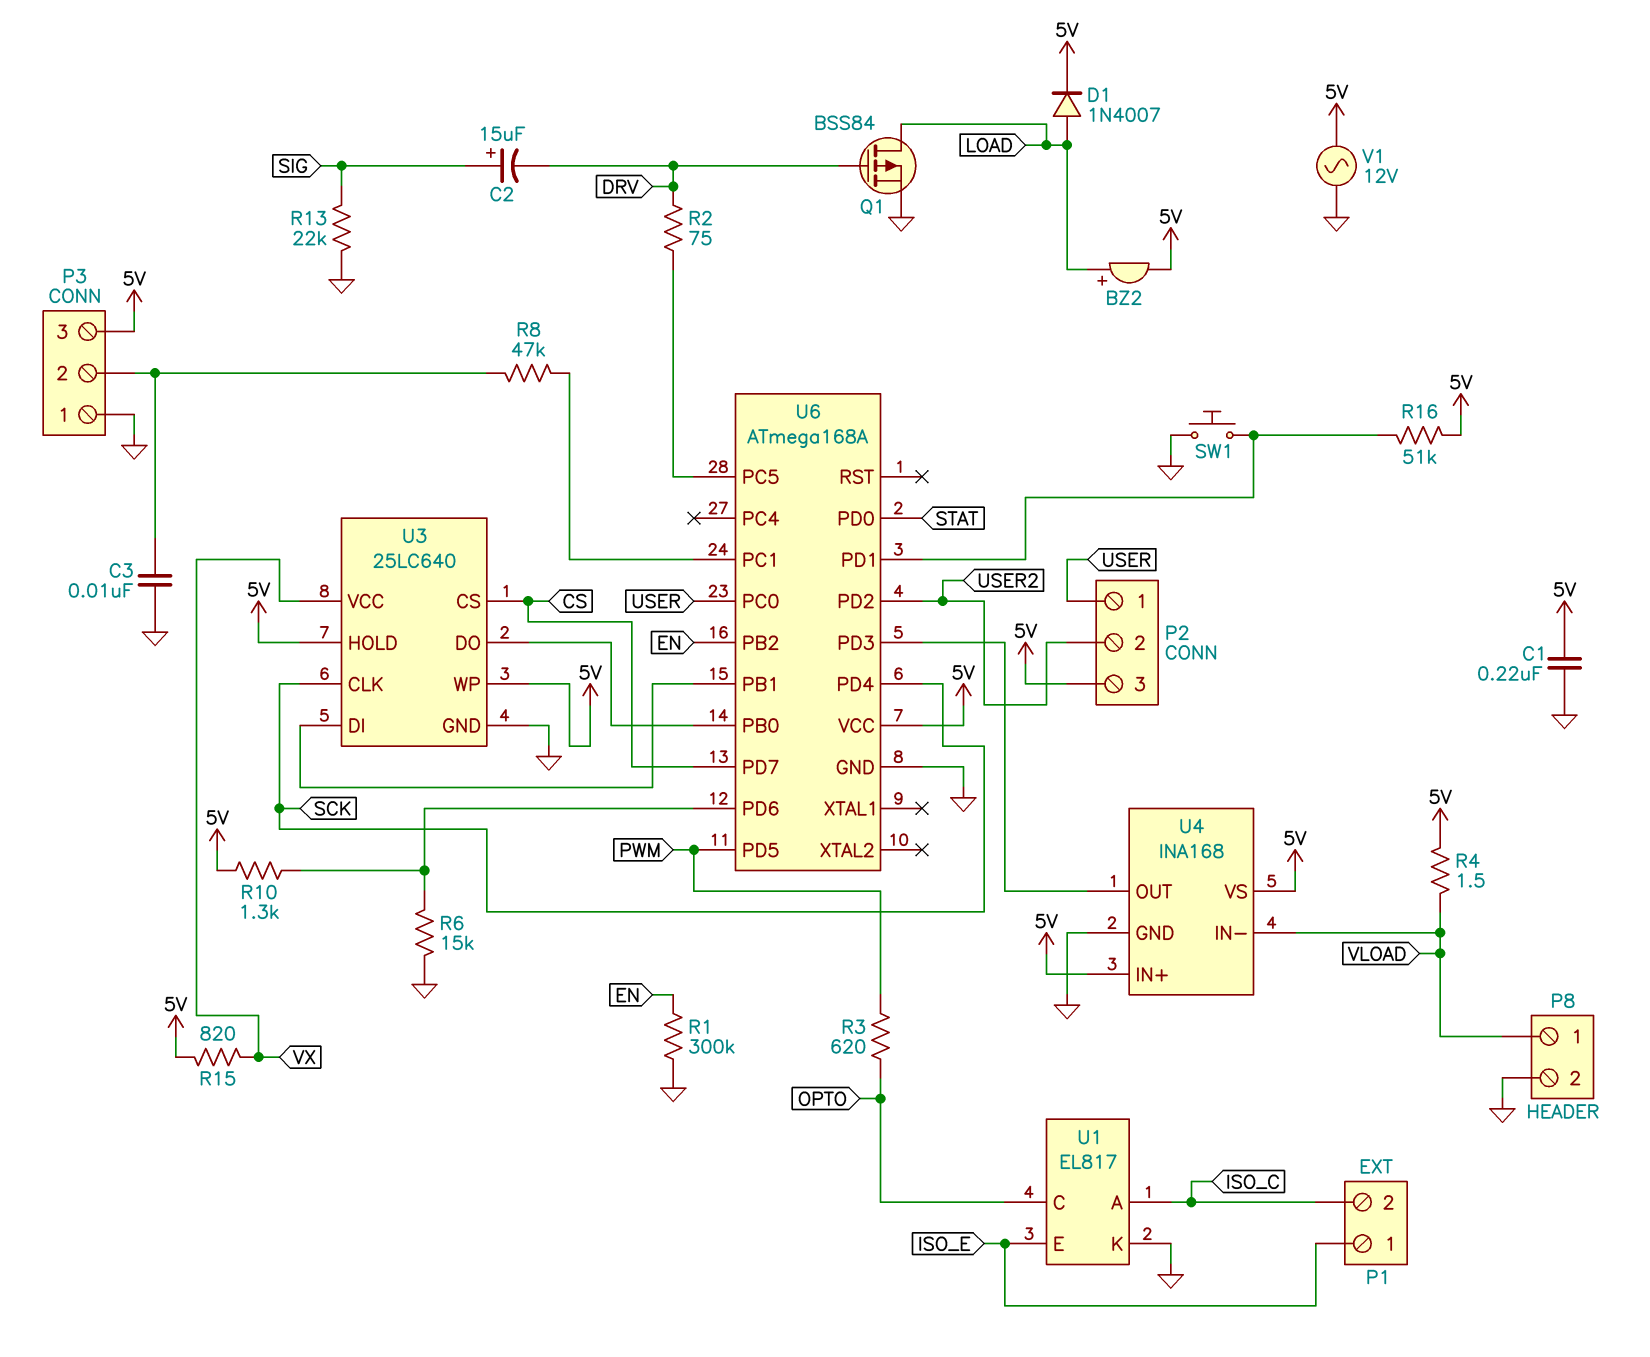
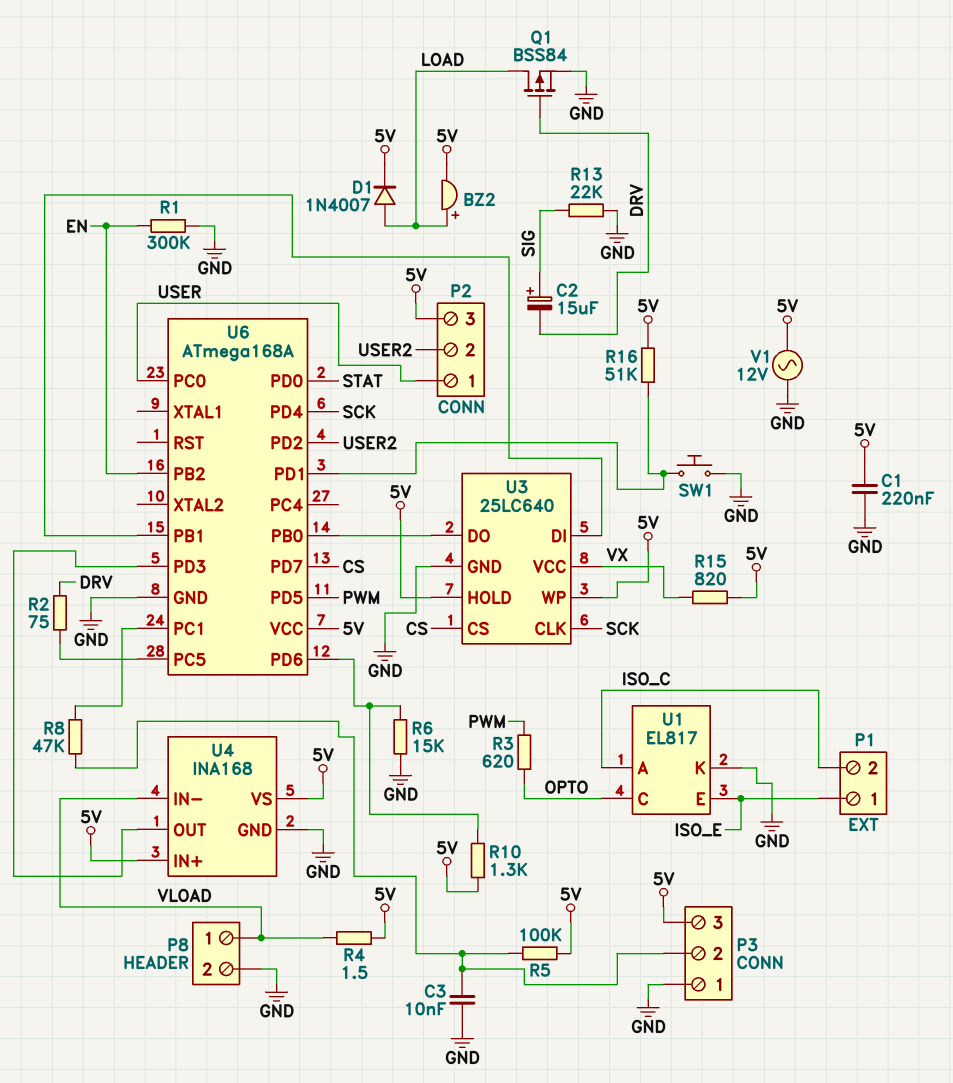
R5: none -> 100k (5V, P3/2)

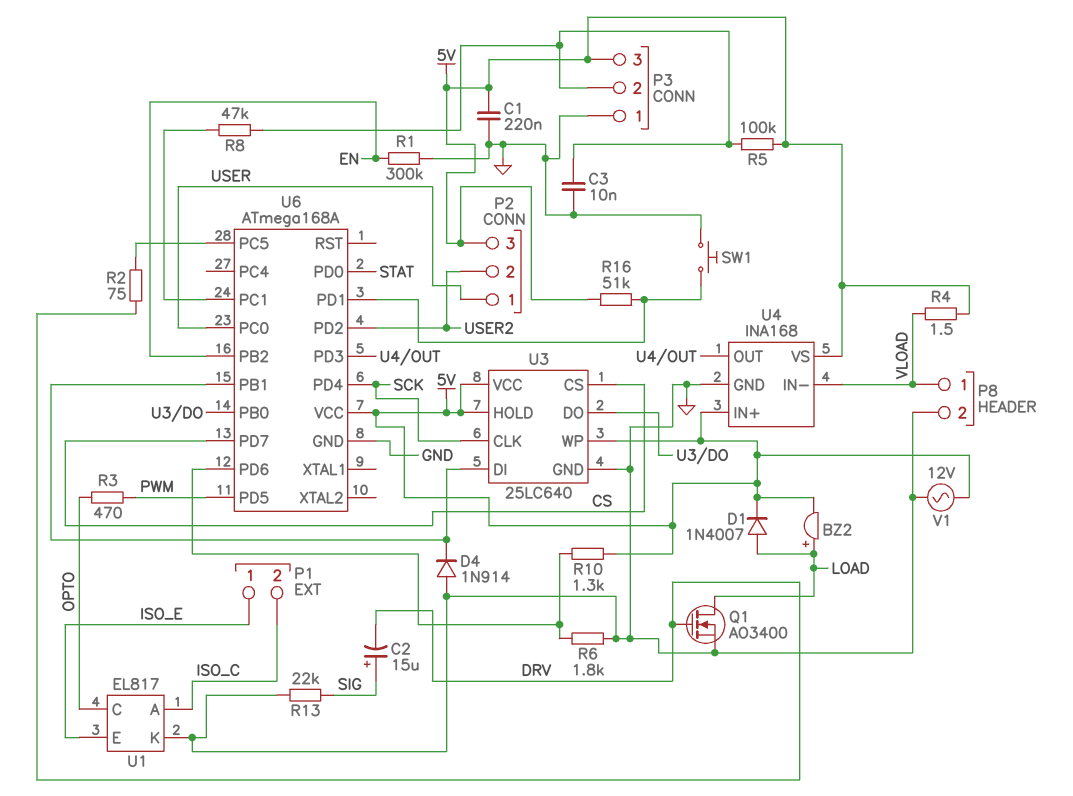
D4: none -> diode 1N914 (A GND, K U3/DI)
Q1: PMOS BSS84 (G DRV, D LOAD, S GND) -> NMOS AO3400 (G DRV, D LOAD, S GND)
R3: 620 (OPTO, PWM) -> 470 (OPTO, PWM)
R6: 15k (GND, U6/PD6) -> 1.8k (GND, U6/PD6)
R15: 820 (5V, VX) -> none
U3 pin VCC: VX -> 5V

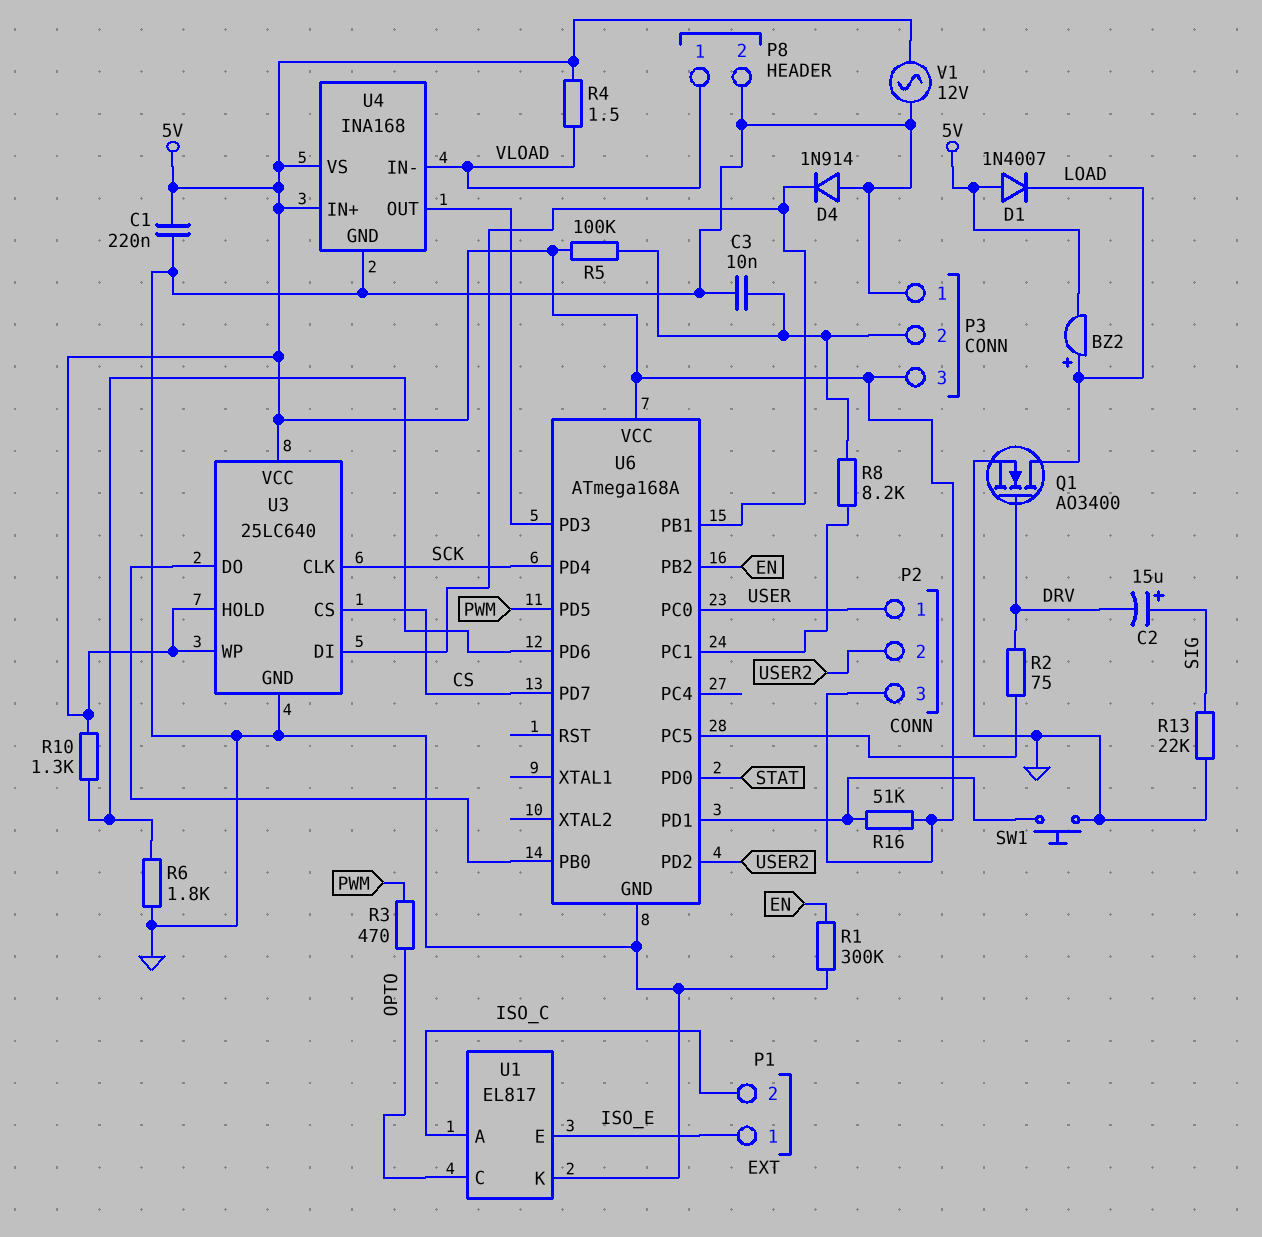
D1: diode 1N4007 (A LOAD, K 5V) -> diode 1N4007 (A 5V, K LOAD)
R8: 47k (P3/2, U6/PC1) -> 8.2k (P3/2, U6/PC1)

